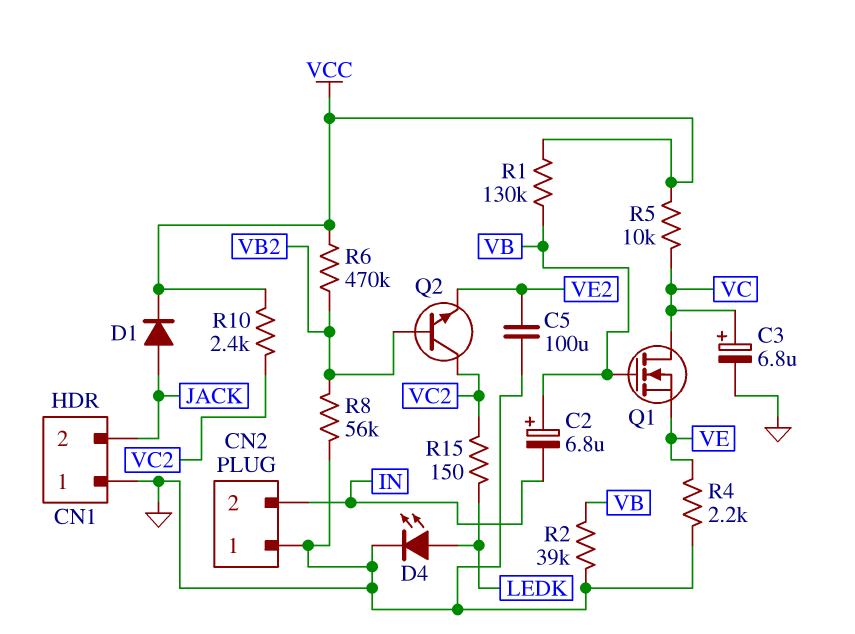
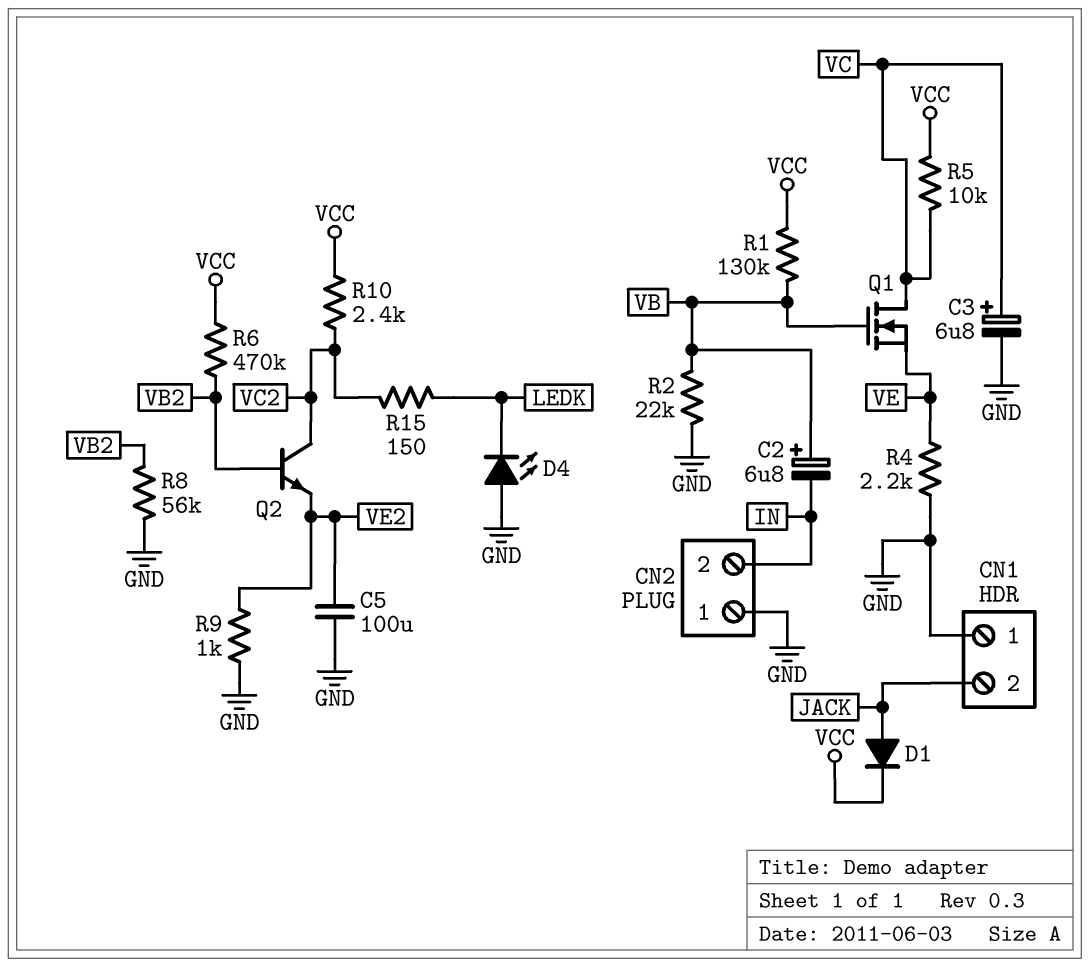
D4: LED (A LEDK, K GND) -> LED (A GND, K LEDK)
R2: 39k (GND, VB) -> 22k (GND, VB)
R9: none -> 1k (GND, VE2)

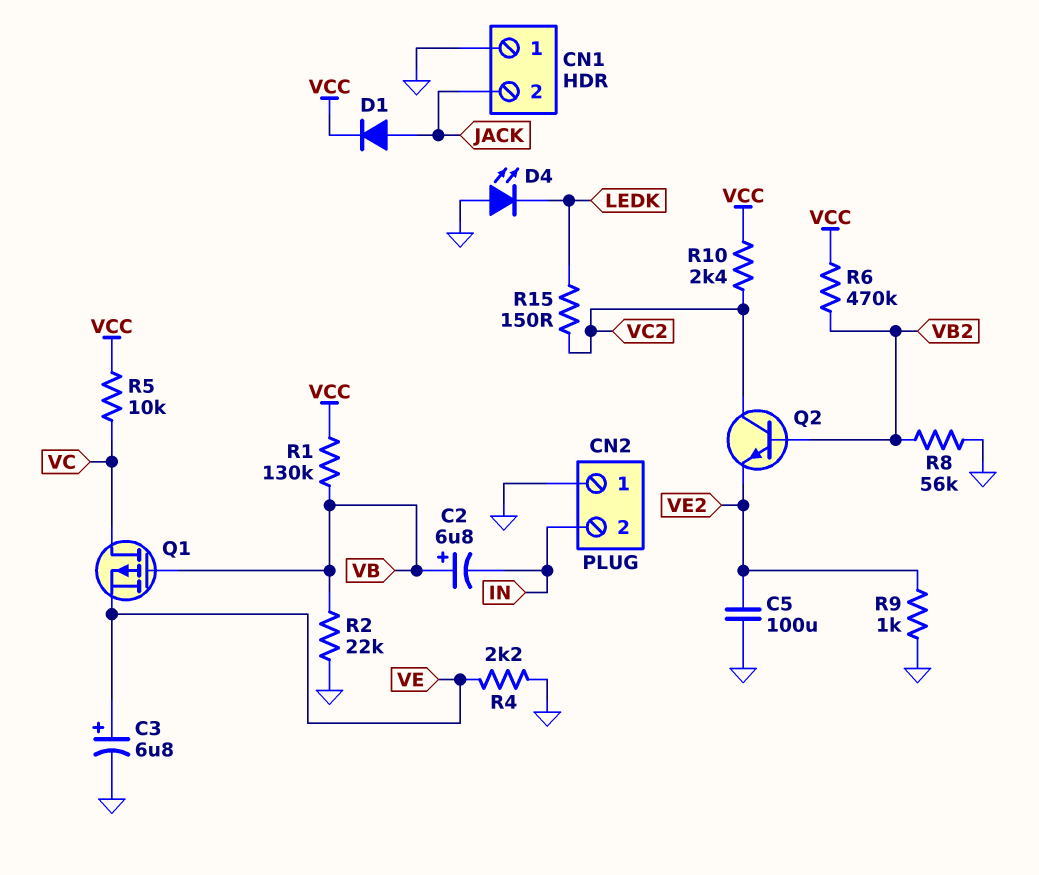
C3: 6.8uF (plus VC, minus GND) -> 6.8uF (plus VE, minus GND)
Q1: NMOS (G VB, D VC, S VE) -> PMOS (G VB, D VC, S VE)

